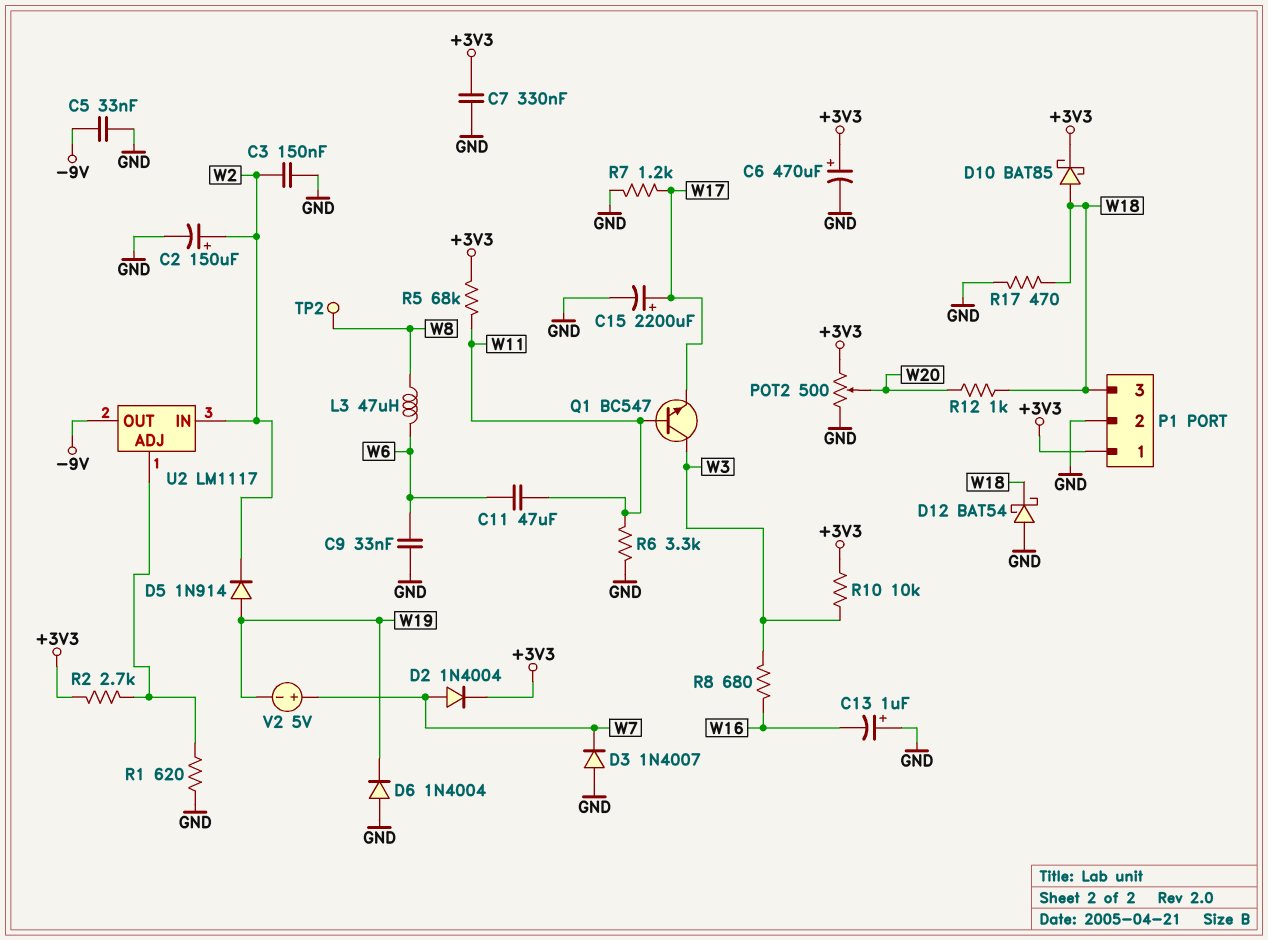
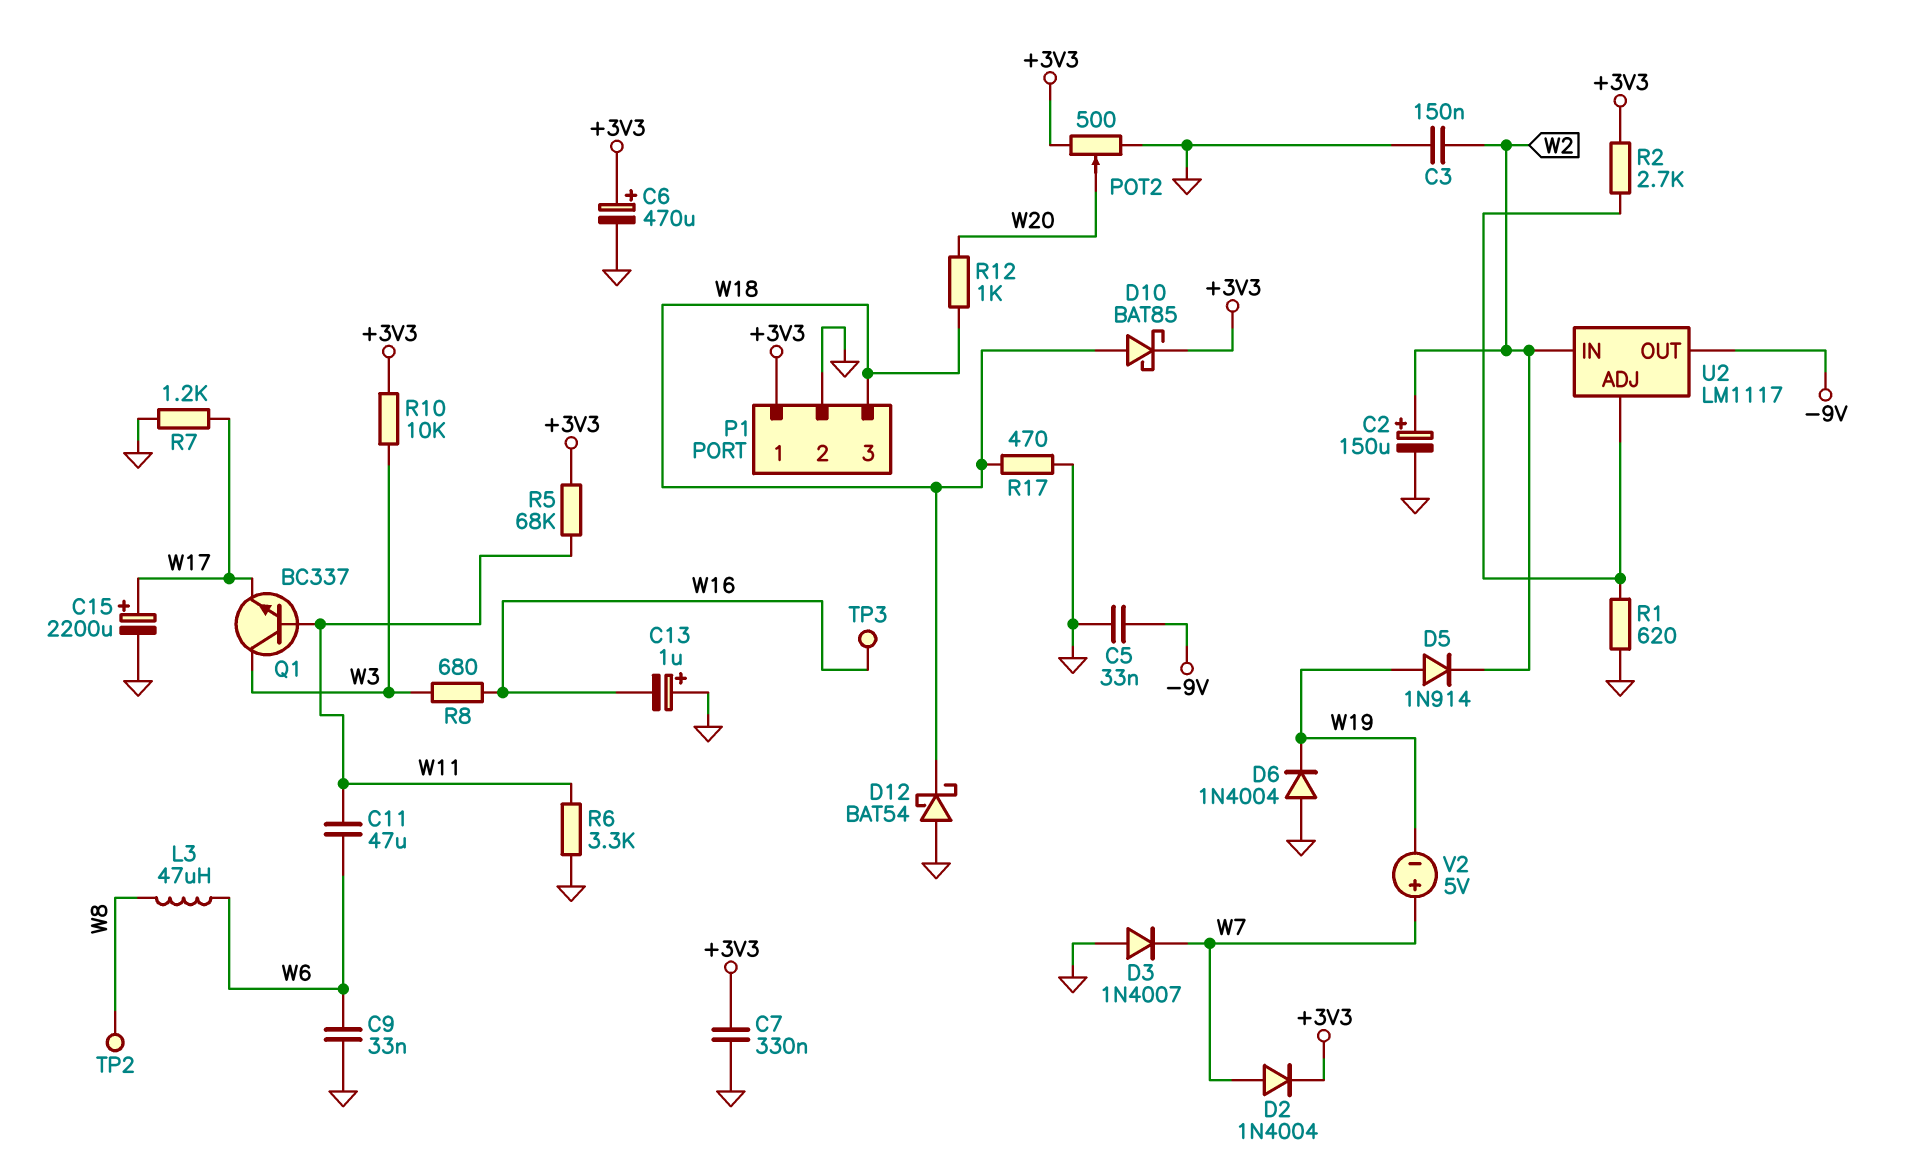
Q1: NPN BC547 (B W11, C W3, E W17) -> NPN BC337 (B W11, C W3, E W17)
TP3: none -> test point (W16)

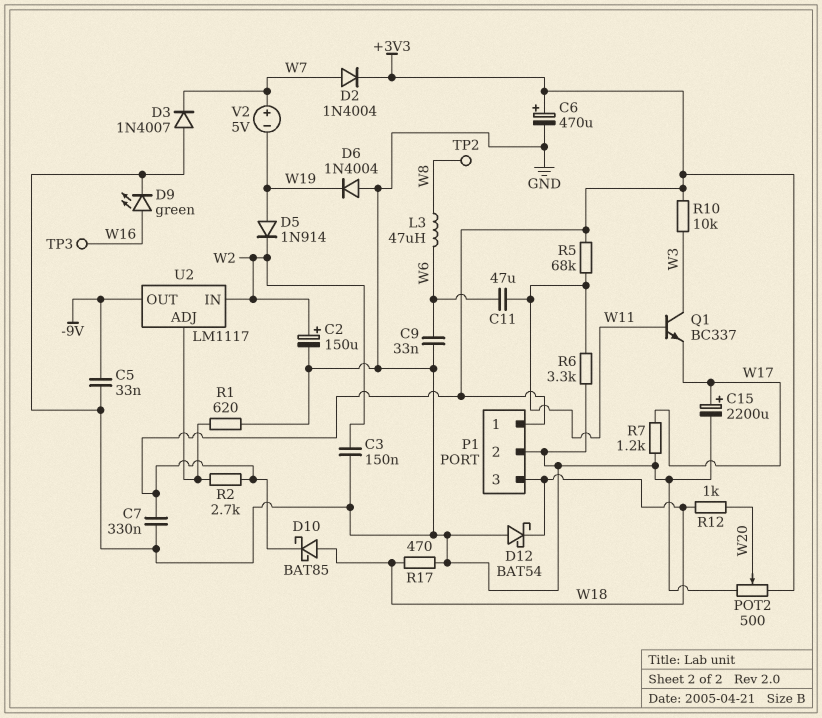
C13: 1uF (plus GND, minus W16) -> none
D9: none -> LED green (A W16, K GND)
R8: 680 (W3, W16) -> none

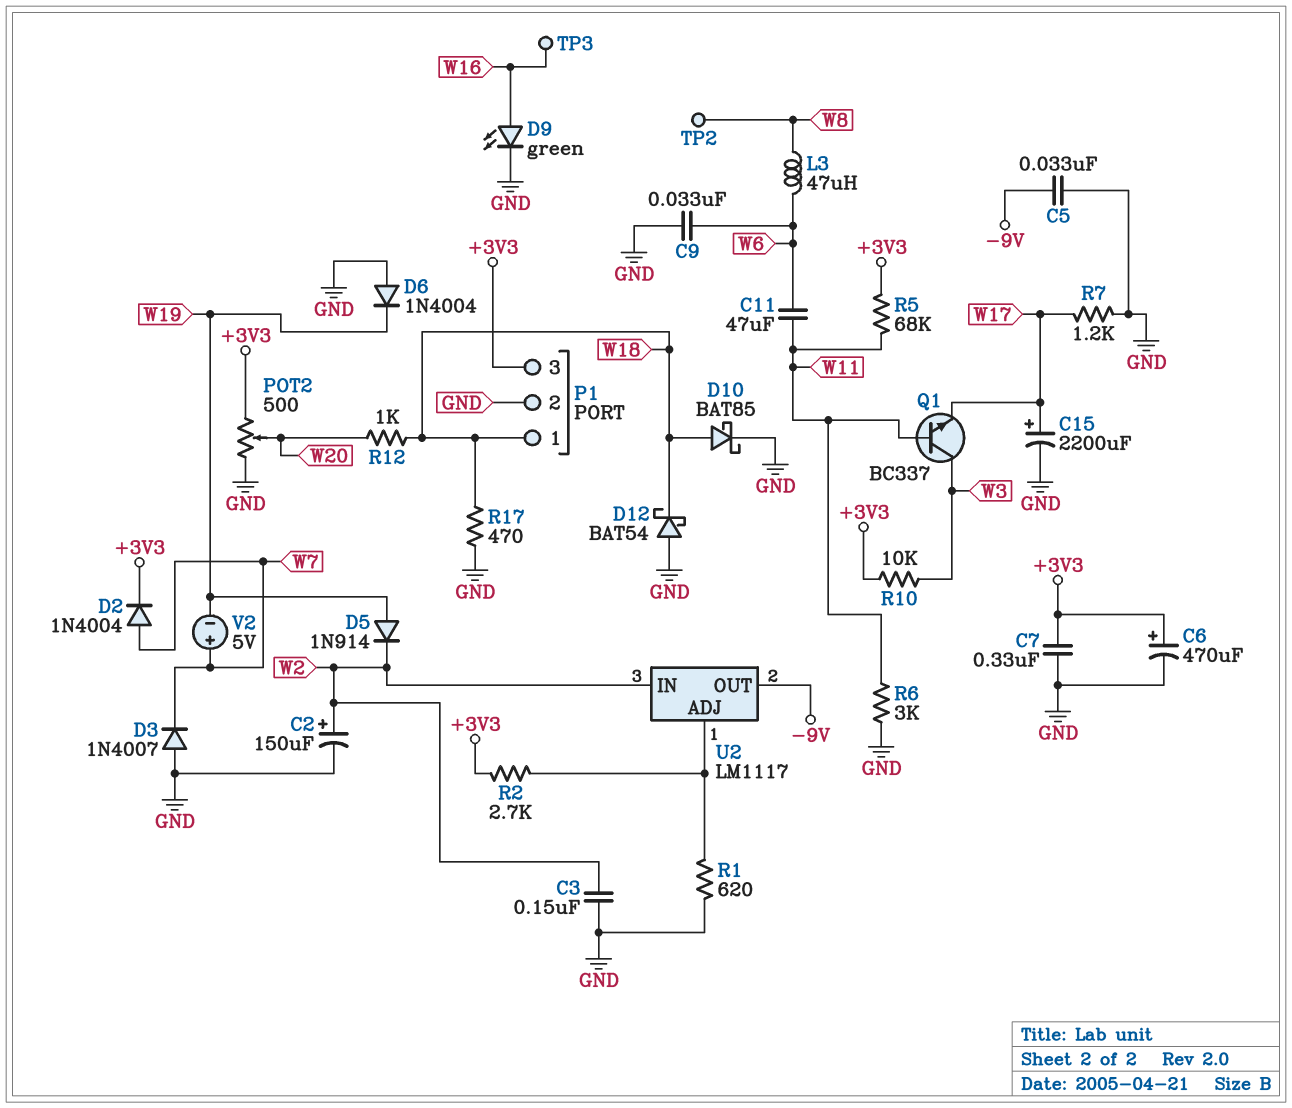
D10: schottky BAT85 (A W18, K +3V3) -> schottky BAT85 (A W18, K GND)
P1 pin 1: +3V3 -> W18
P1 pin 3: W18 -> +3V3
R6: 3.3k (GND, W11) -> 3k (GND, W11)

